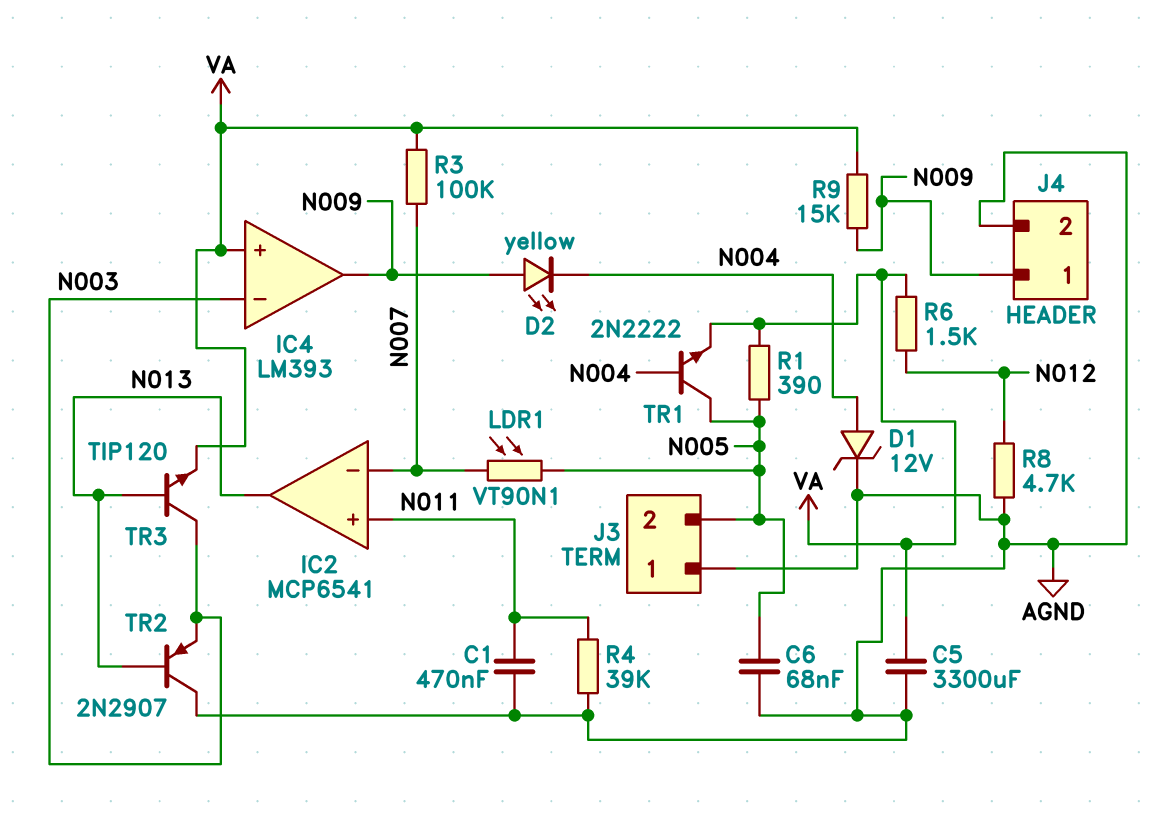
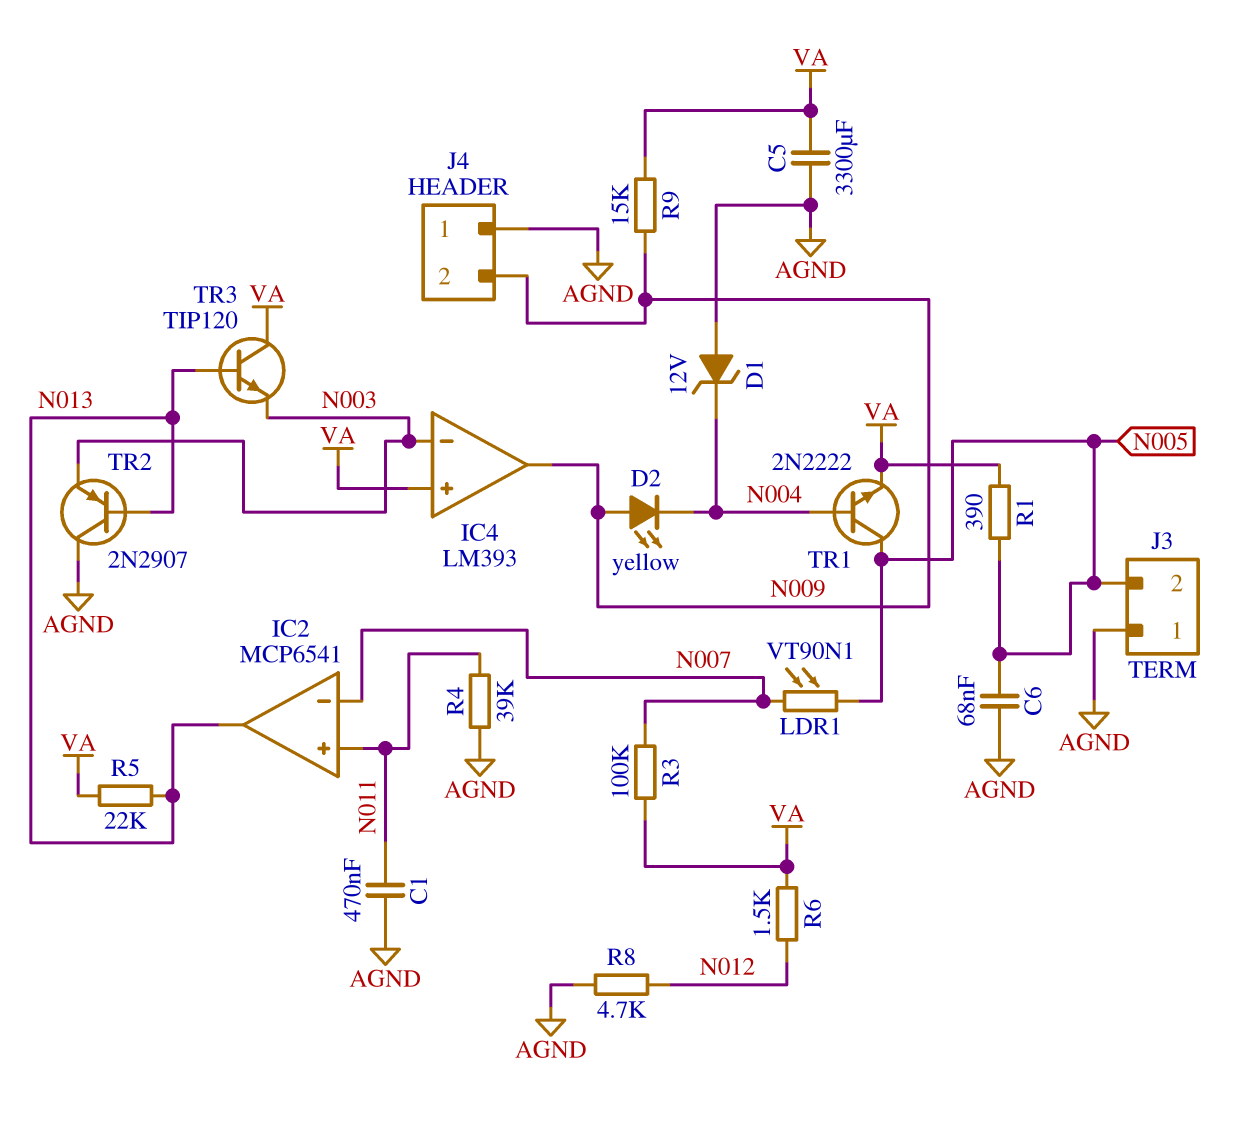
D1: zener 12V (A N004, K AGND) -> zener 12V (A AGND, K N004)
J4 pin 1: N009 -> AGND
J4 pin 2: AGND -> N009
R5: none -> 22k (N013, VA)
TR3: NPN TIP120 (B N013, C N003, E VA) -> NPN TIP120 (B N013, C VA, E N003)

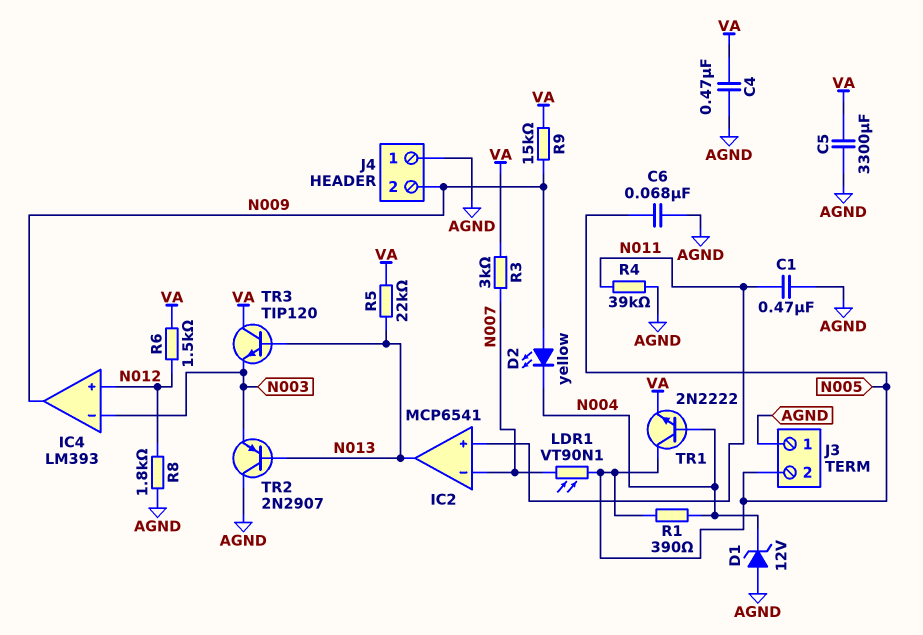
C4: none -> 470nF (AGND, VA)
IC4 pin in+: VA -> N012
R1: 390 (N005, VA) -> 390 (N004, N005)
R3: 100k (N007, VA) -> 3k (N007, VA)
R8: 4.7k (AGND, N012) -> 1.8k (AGND, N012)

